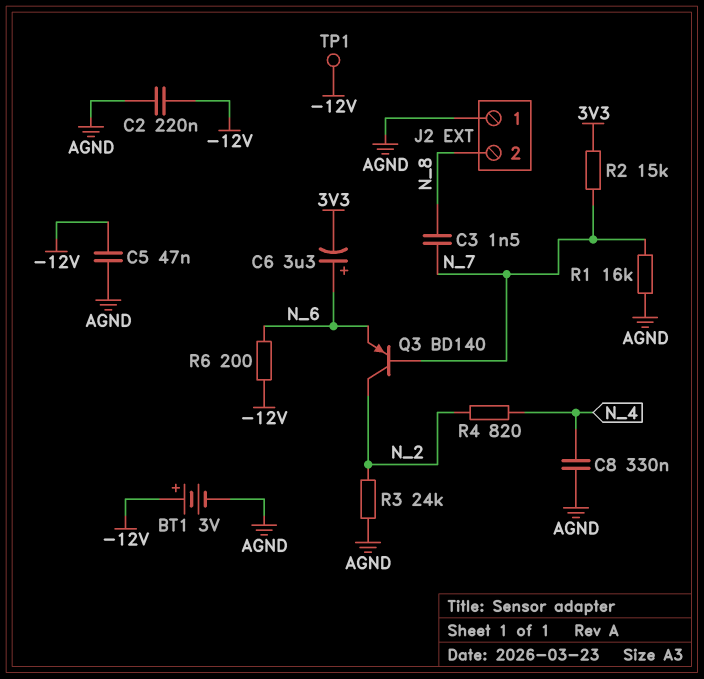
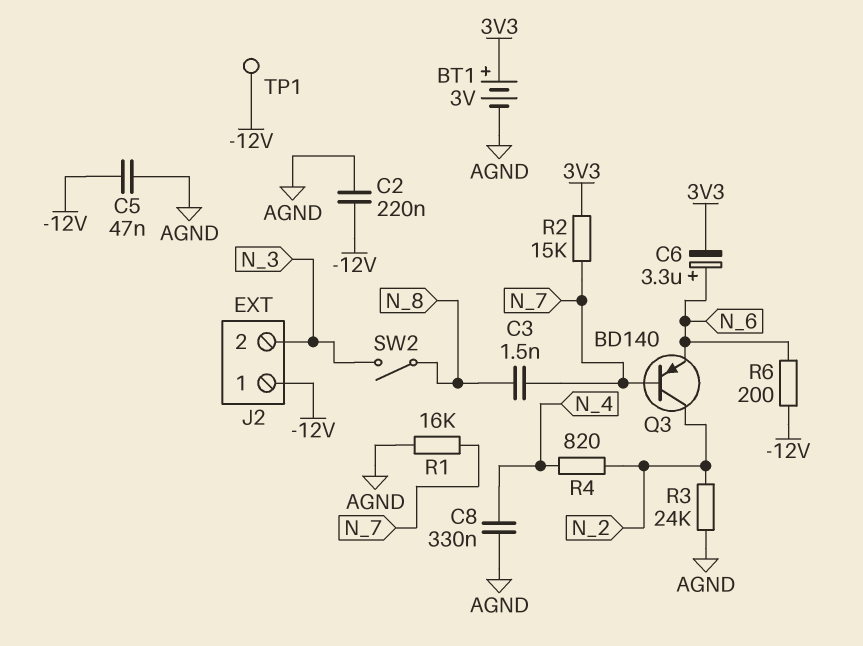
BT1: 3V (plus -12V, minus AGND) -> 3V (plus 3V3, minus AGND)
J2 pin 1: AGND -> -12V
J2 pin 2: N_8 -> N_3
SW2: none -> switch (N_3, N_8)

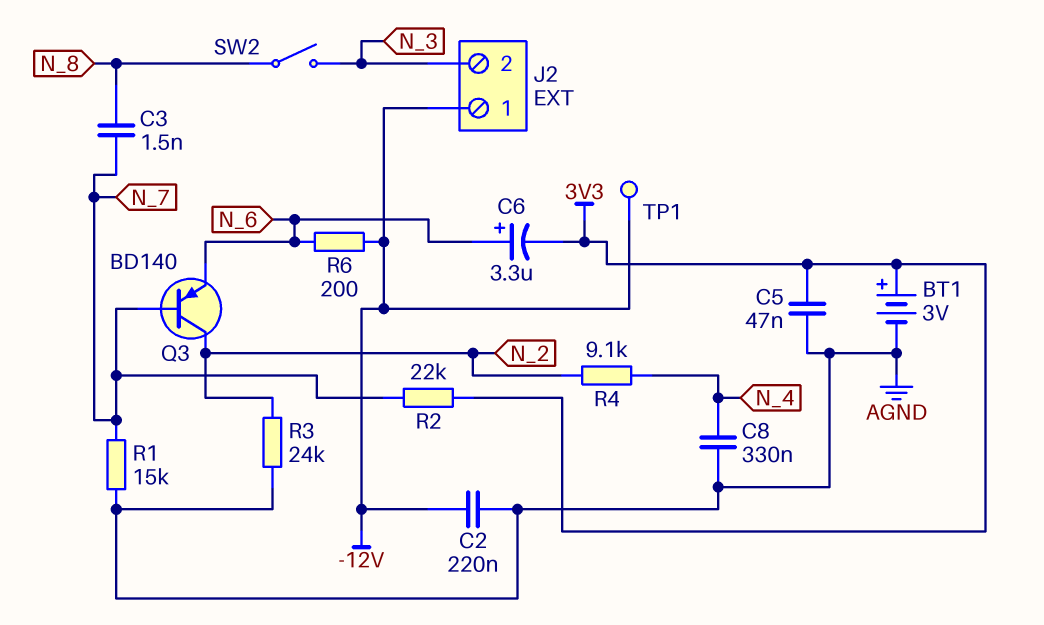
C5: 47nF (-12V, AGND) -> 47nF (3V3, AGND)
R1: 16k (AGND, N_7) -> 15k (AGND, N_7)
R2: 15k (3V3, N_7) -> 22k (3V3, N_7)
R4: 820 (N_2, N_4) -> 9.1k (N_2, N_4)

